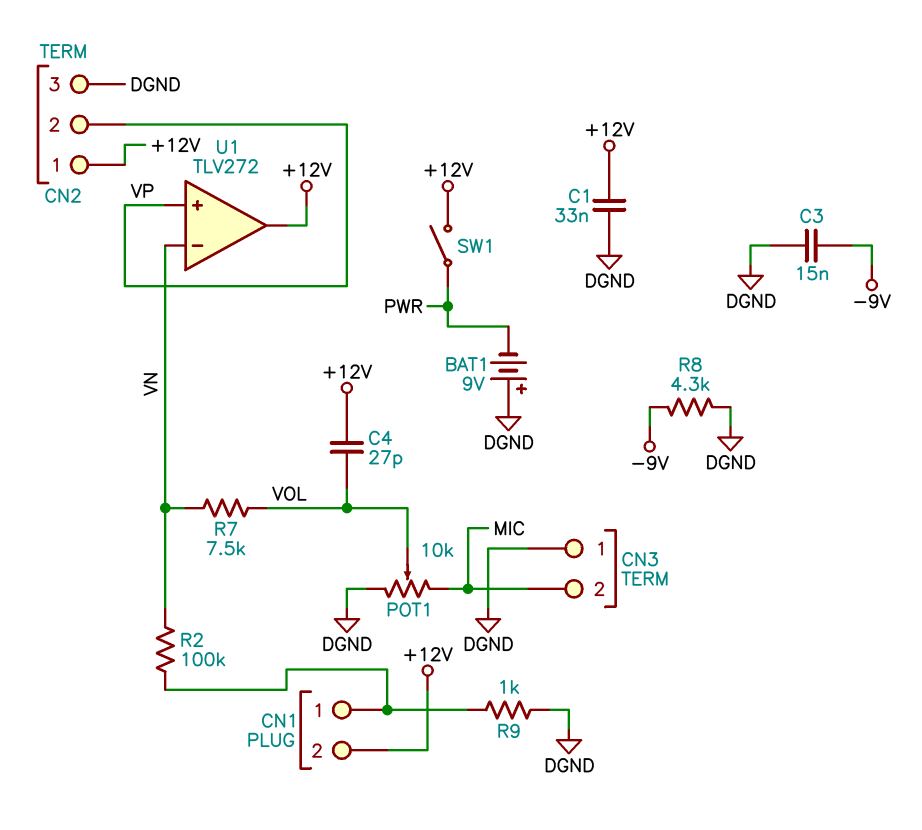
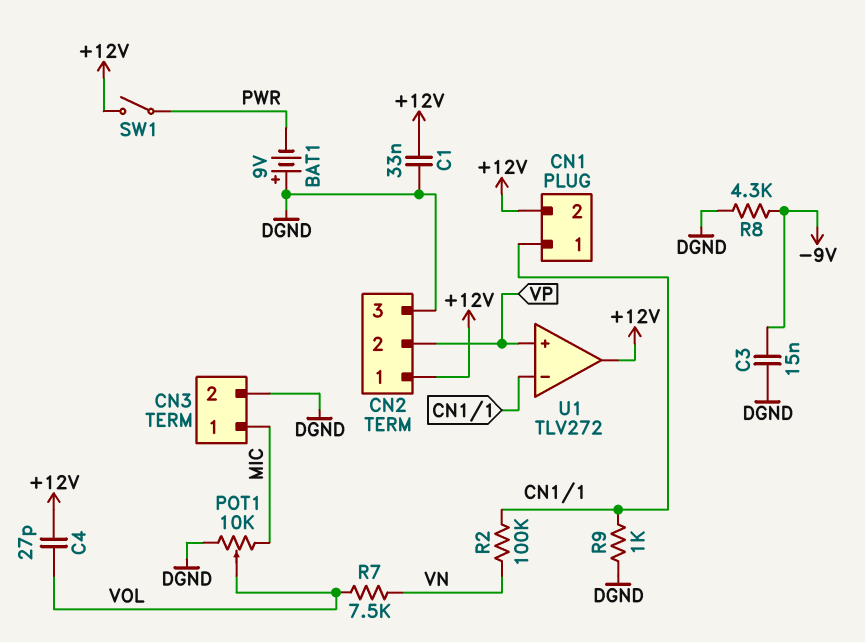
CN3 pin 1: DGND -> MIC
CN3 pin 2: MIC -> DGND
U1 pin in-: VN -> CN1/1

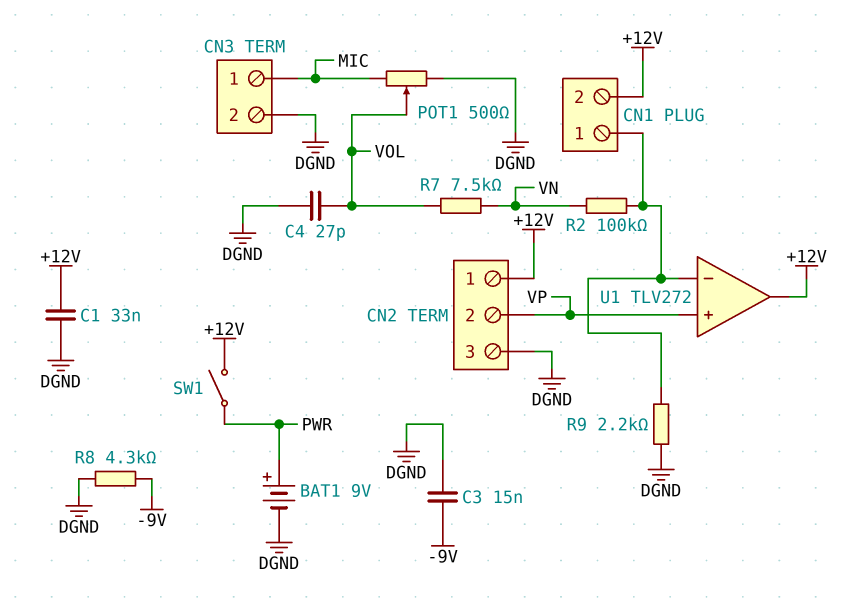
BAT1: 9V (plus DGND, minus PWR) -> 9V (plus PWR, minus DGND)
C4: 27pF (+12V, VOL) -> 27pF (DGND, VOL)
POT1: 10k (DGND, MIC, wiper VOL) -> 500 (DGND, MIC, wiper VOL)
R9: 1k (CN1/1, DGND) -> 2.2k (CN1/1, DGND)

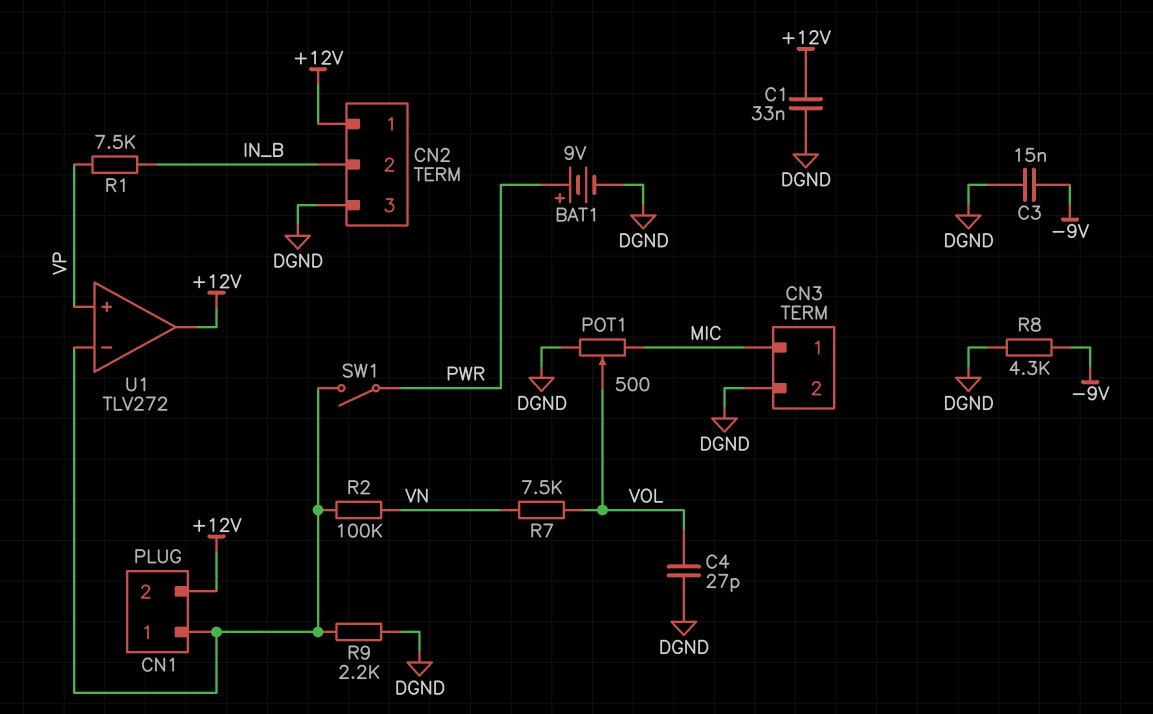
CN2 pin 2: VP -> IN_B
R1: none -> 7.5k (IN_B, VP)
SW1: switch (+12V, PWR) -> switch (CN1/1, PWR)

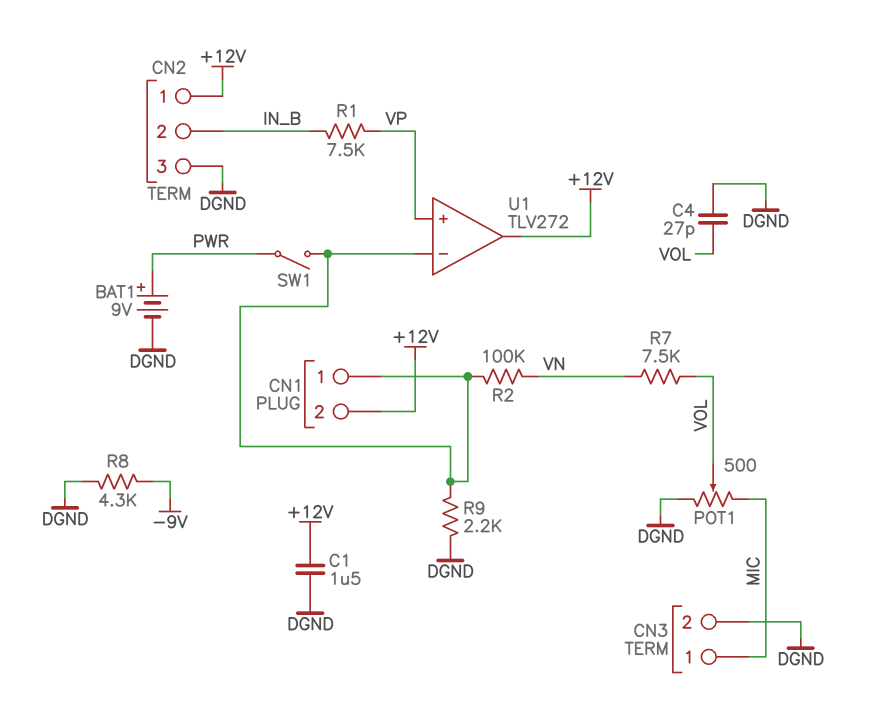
C1: 33nF (+12V, DGND) -> 1.5uF (+12V, DGND)
C3: 15nF (-9V, DGND) -> none

